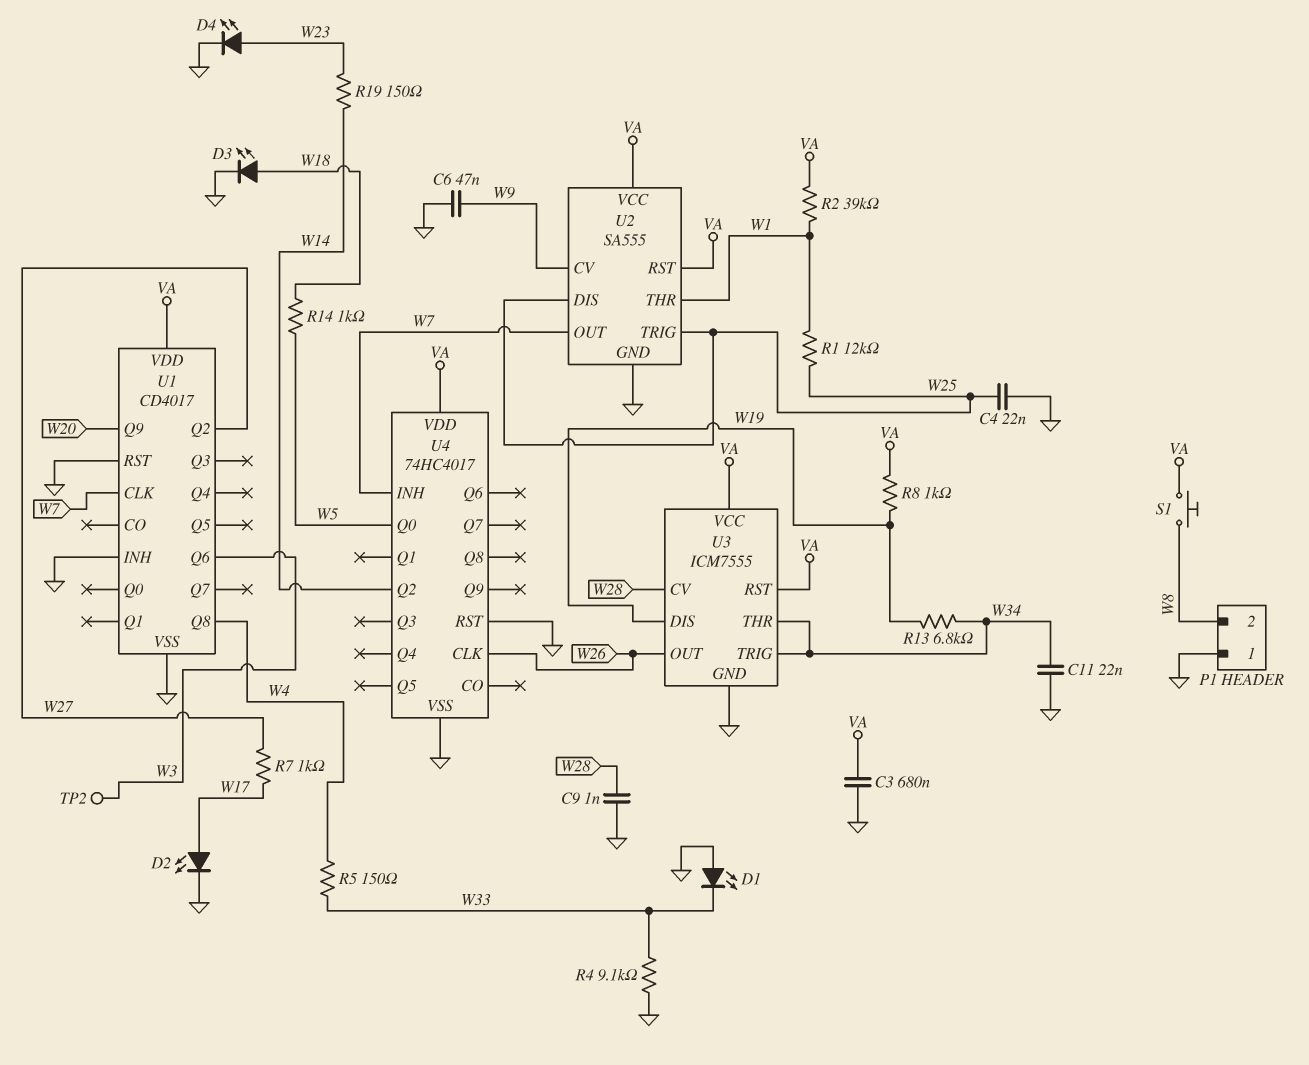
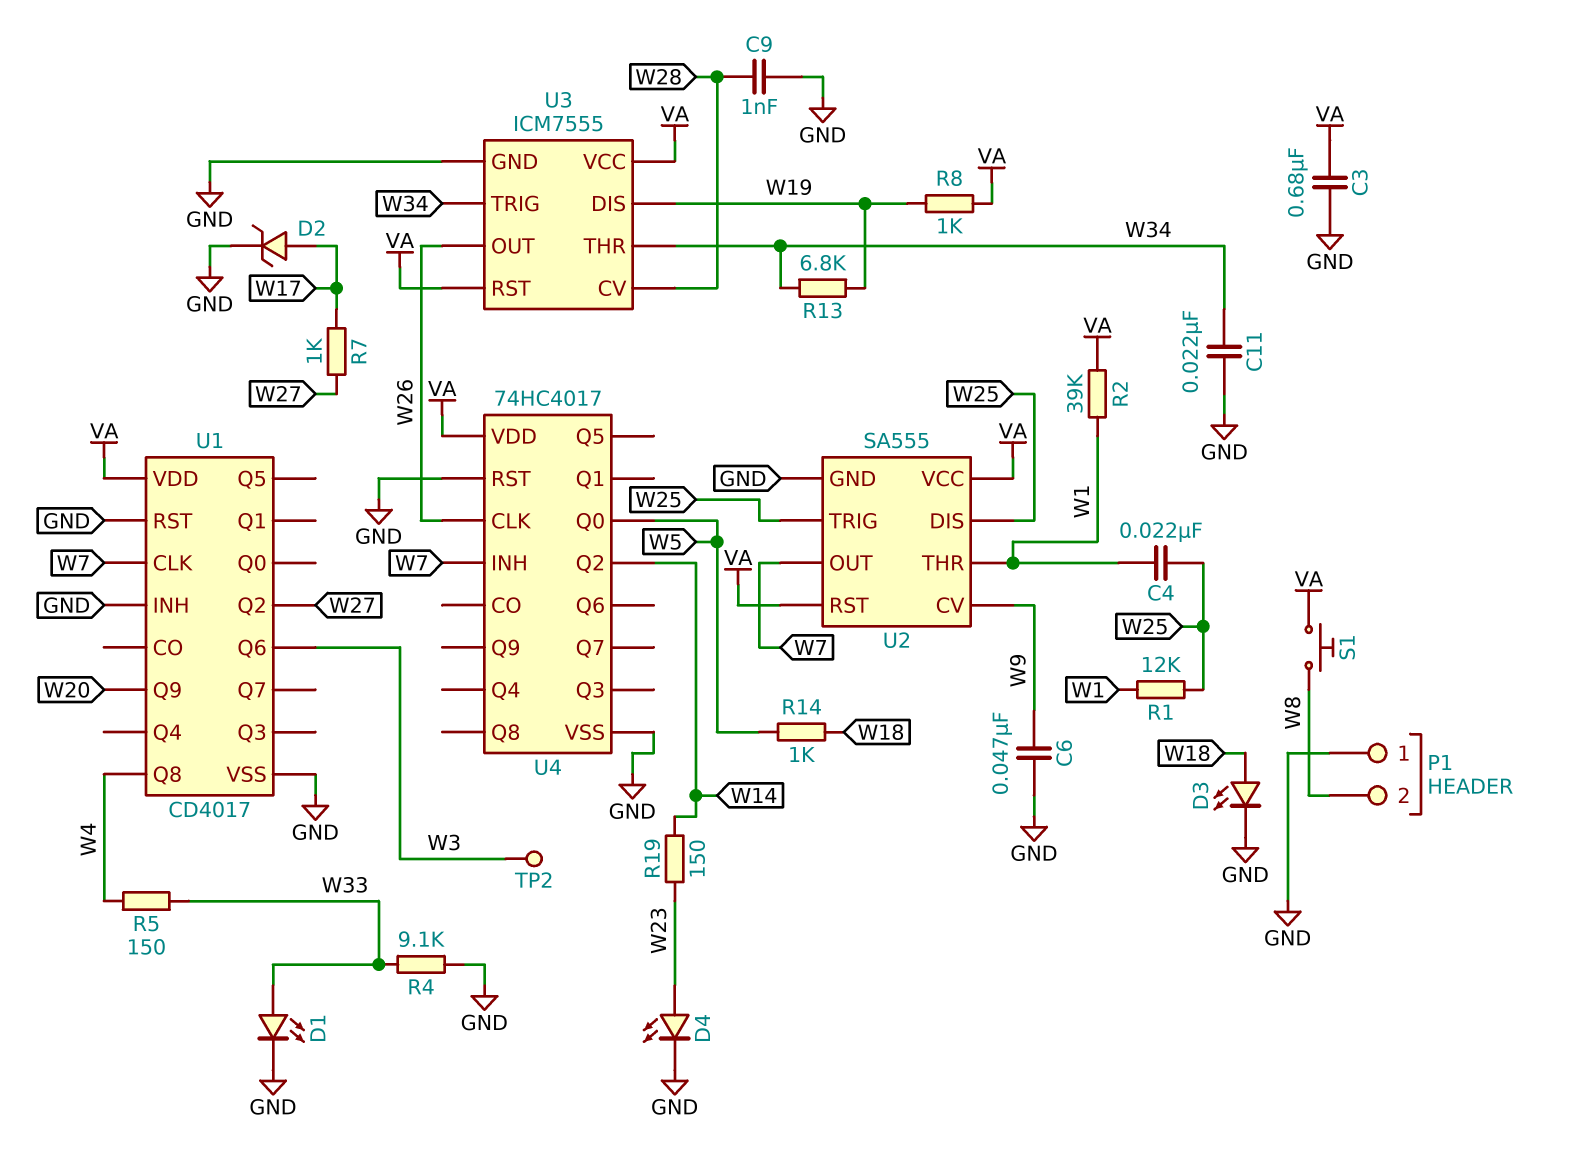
C4: 22nF (GND, W25) -> 22nF (W1, W25)
D1: LED (A GND, K W33) -> LED (A W33, K GND)
D2: LED (A W17, K GND) -> zener (A W17, K GND)

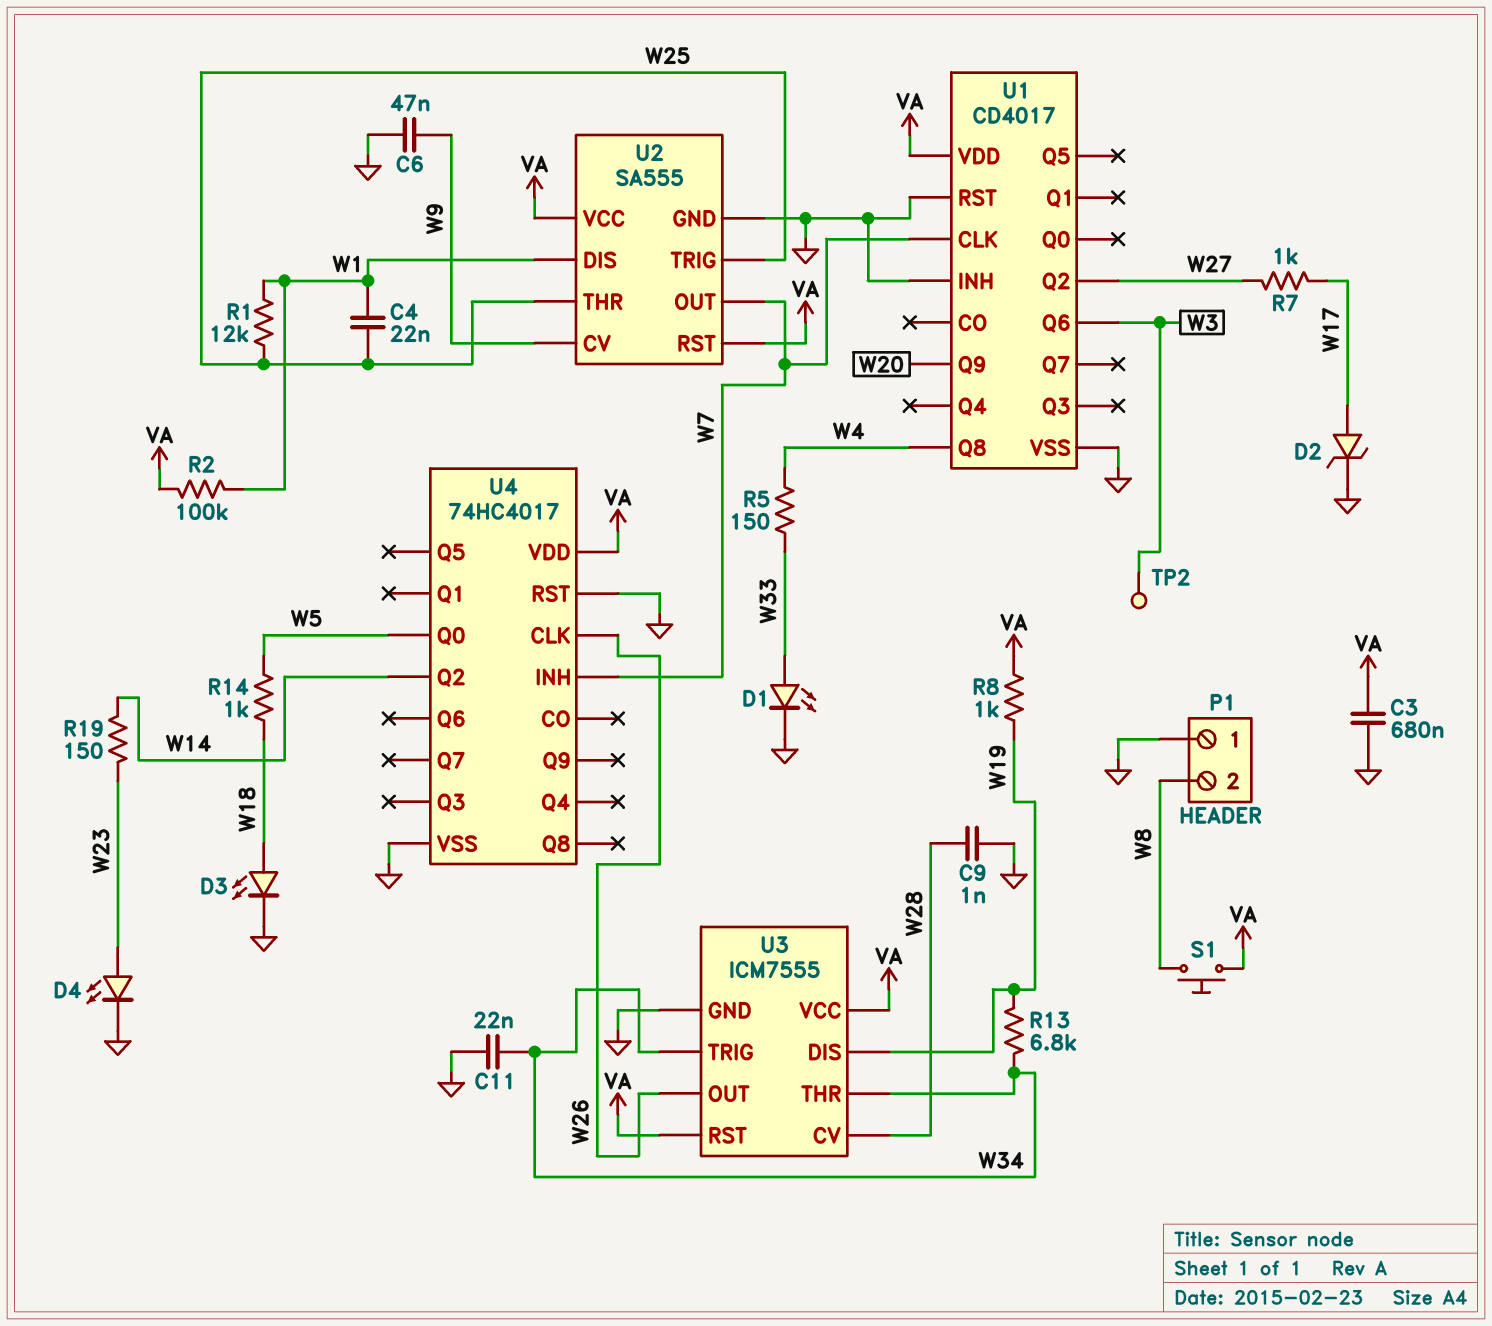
R2: 39k (VA, W1) -> 100k (VA, W1)
R4: 9.1k (GND, W33) -> none
U2 pin DIS: W25 -> W1
U2 pin THR: W1 -> W25

